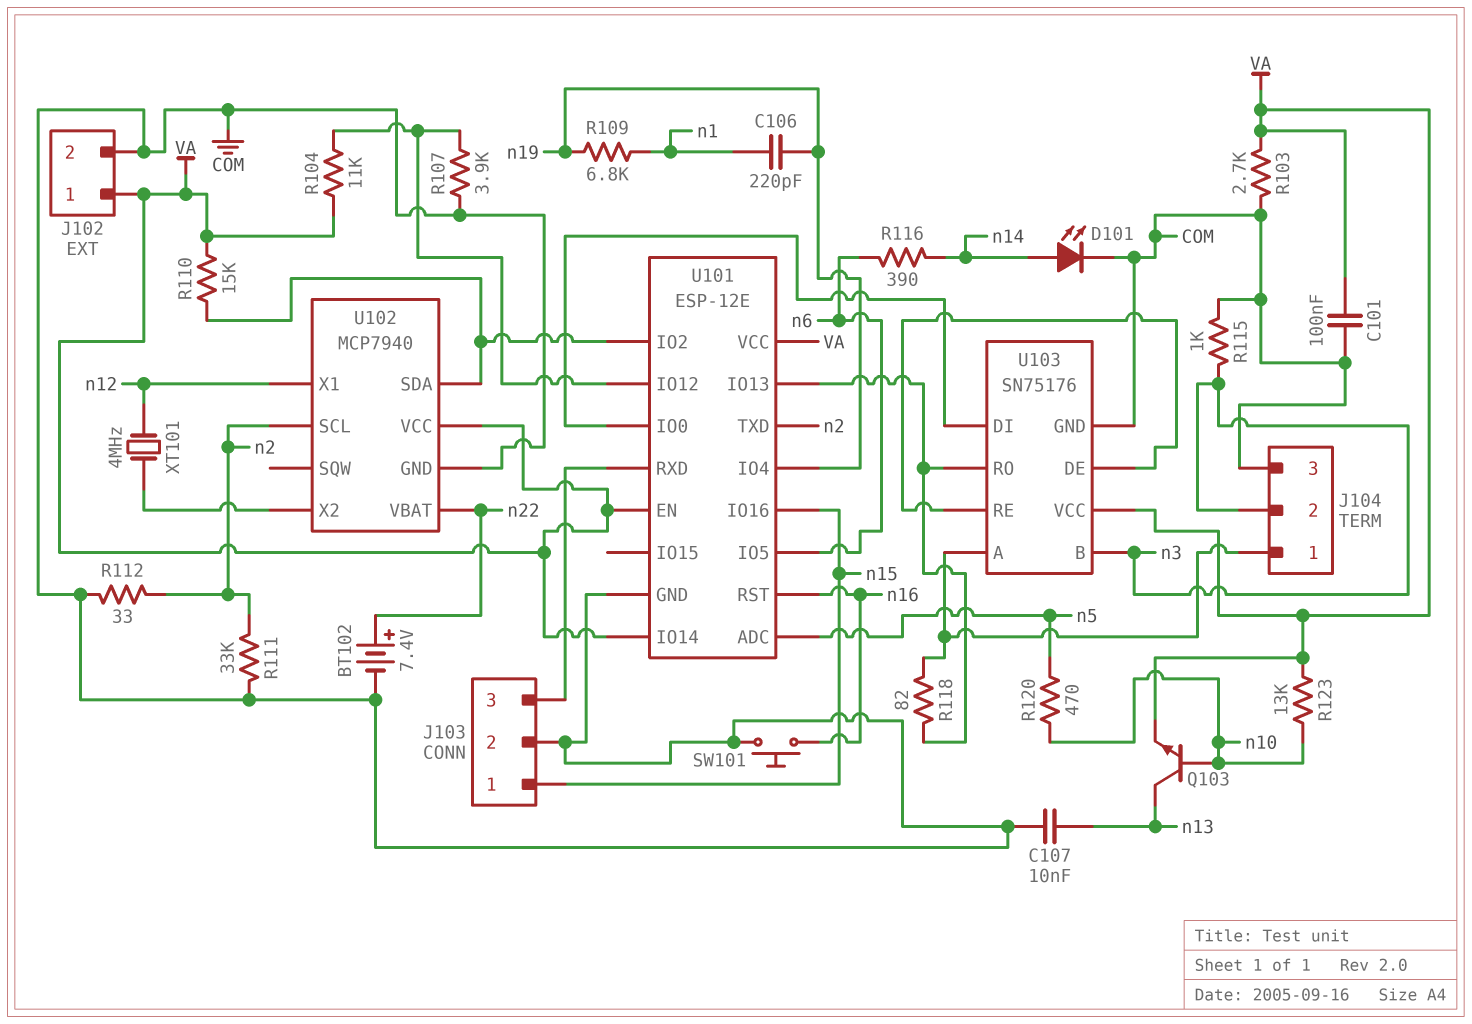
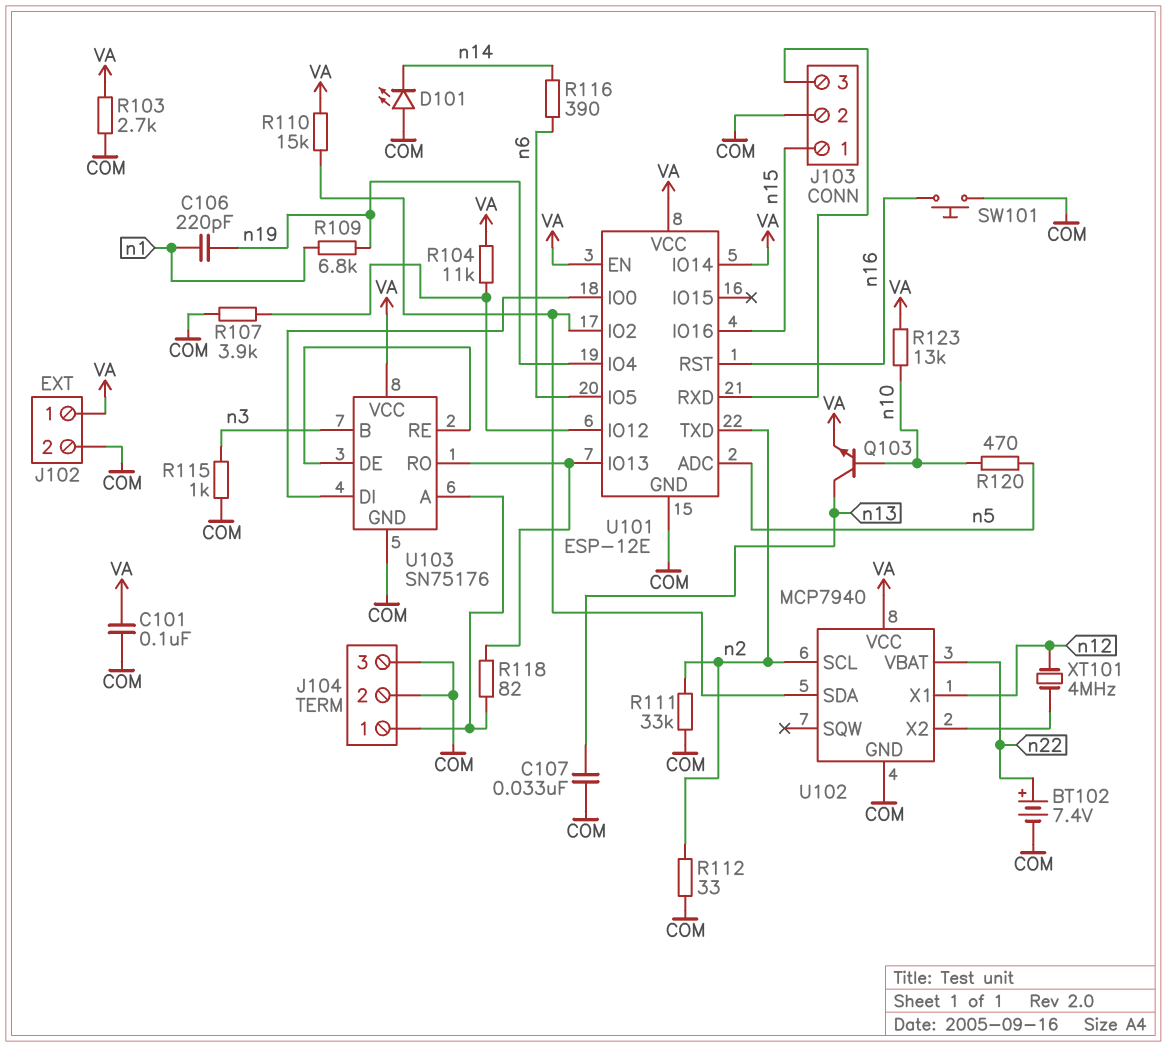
C107: 10nF (COM, n13) -> 33nF (COM, n13)
D101: LED (A n14, K COM) -> LED (A COM, K n14)
J104 pin 2: n3 -> COM

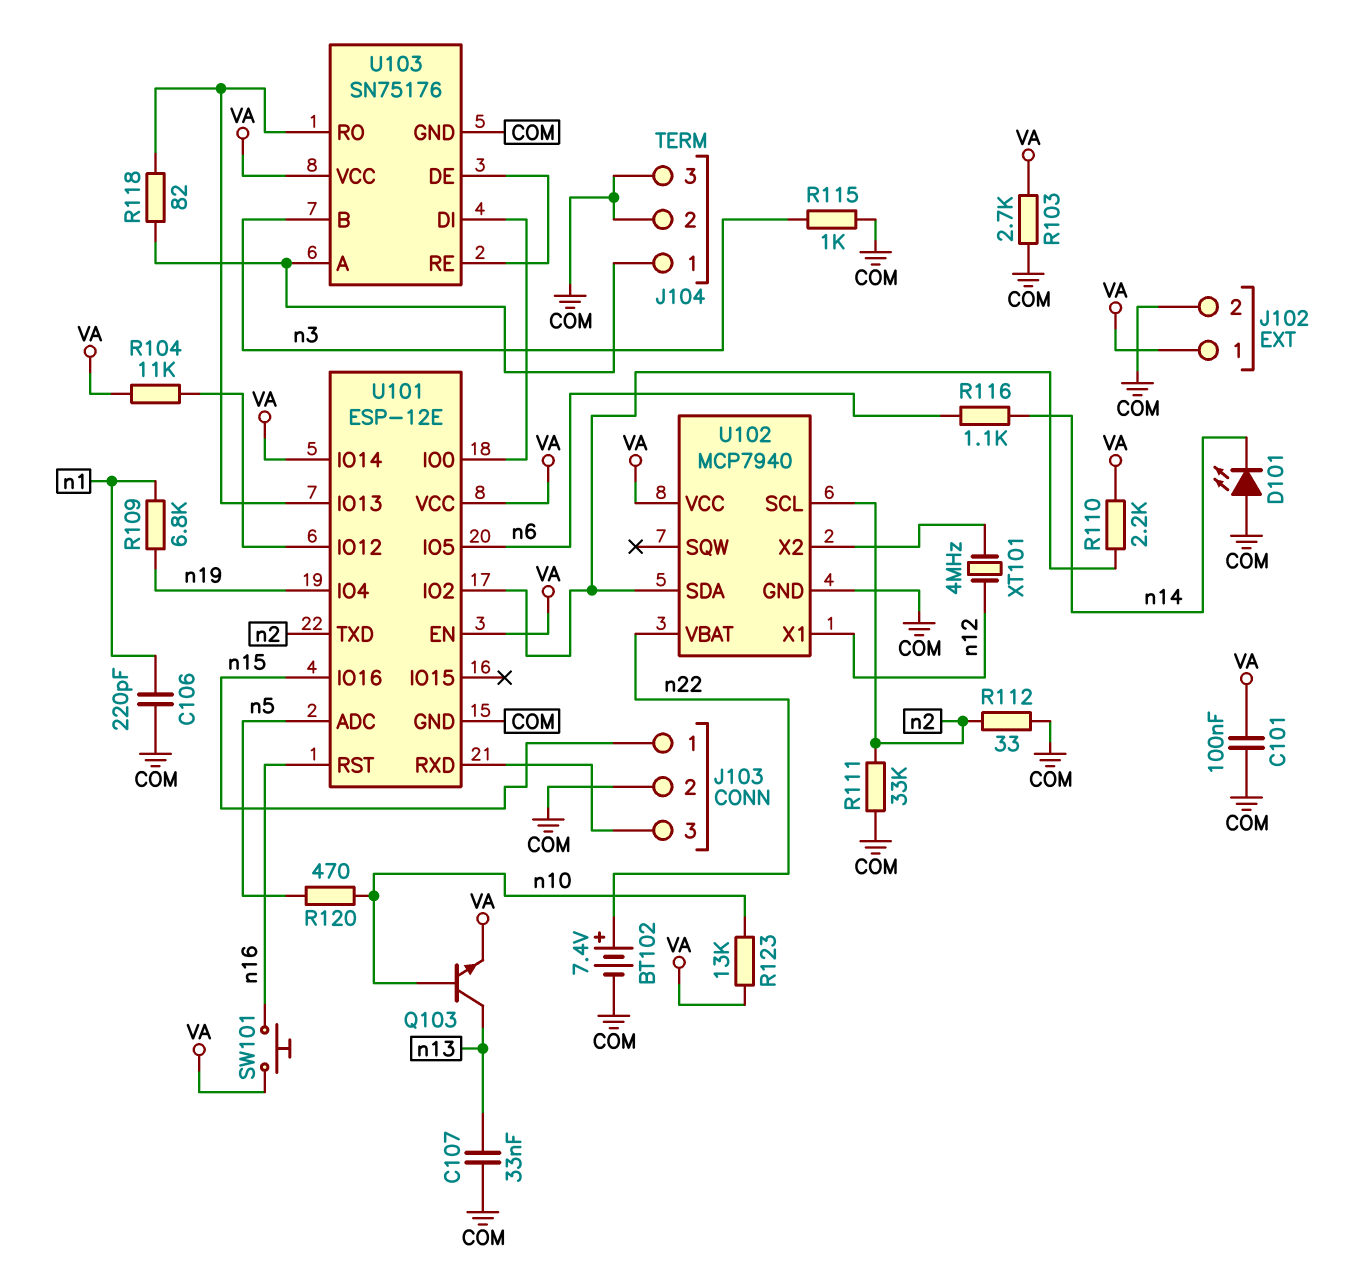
C106: 220pF (n1, n19) -> 220pF (COM, n1)
R107: 3.9k (COM, U101/IO12) -> none
R110: 15k (U101/IO2, VA) -> 2.2k (U101/IO2, VA)
R116: 390 (n6, n14) -> 1.1k (n6, n14)
SW101: button (COM, n16) -> button (VA, n16)

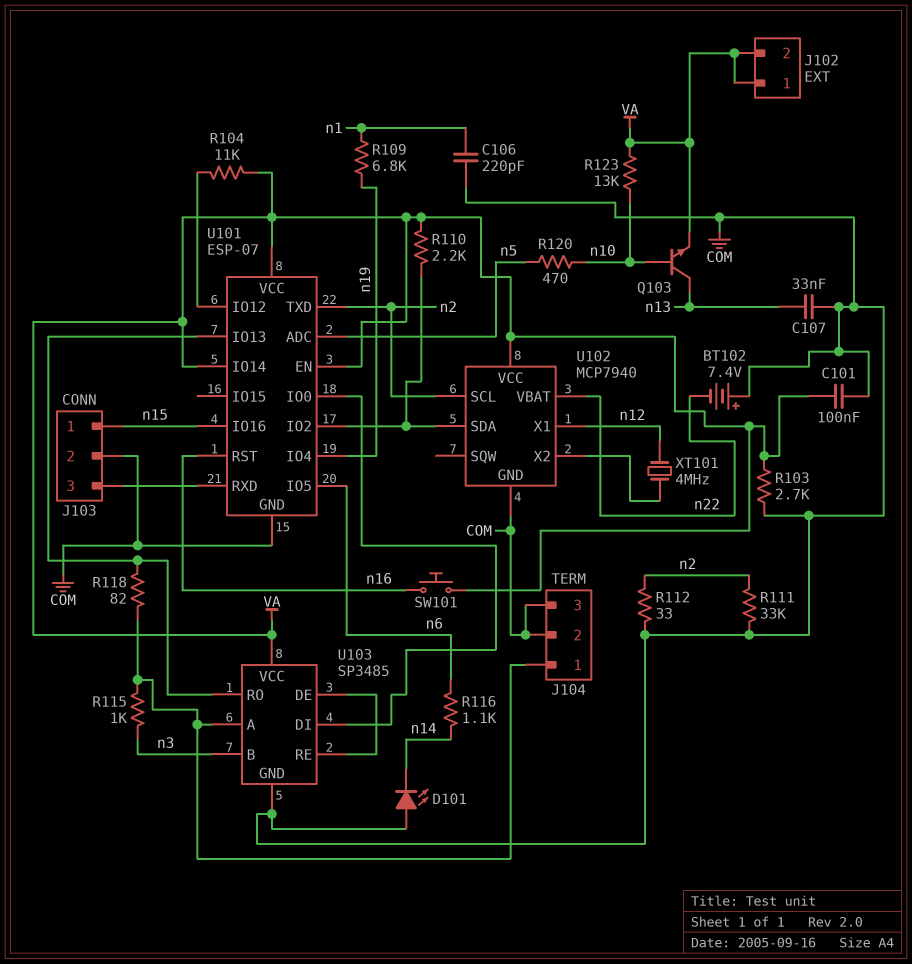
BT102: 7.4V (plus n22, minus COM) -> 7.4V (plus COM, minus n22)
J102 pin 2: COM -> VA
R115: 1k (COM, n3) -> 1k (J104/1, n3)
U101: ESP-12E -> ESP-07
U103: SN75176 -> SP3485

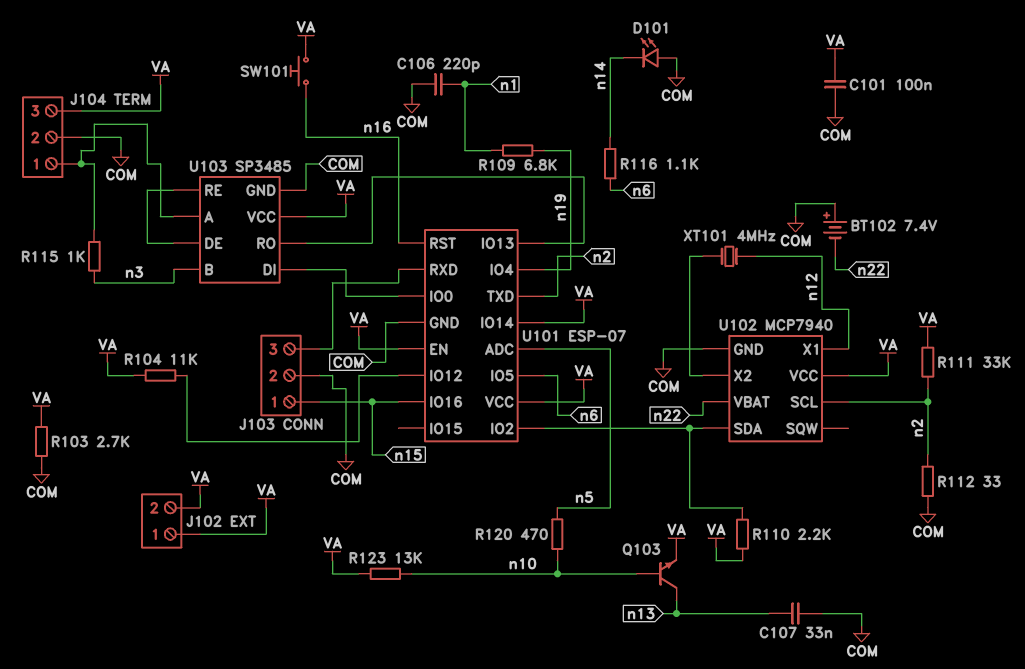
J104 pin 3: COM -> VA
R111: 33k (COM, n2) -> 33k (VA, n2)
R118: 82 (J104/1, U101/IO13) -> none

